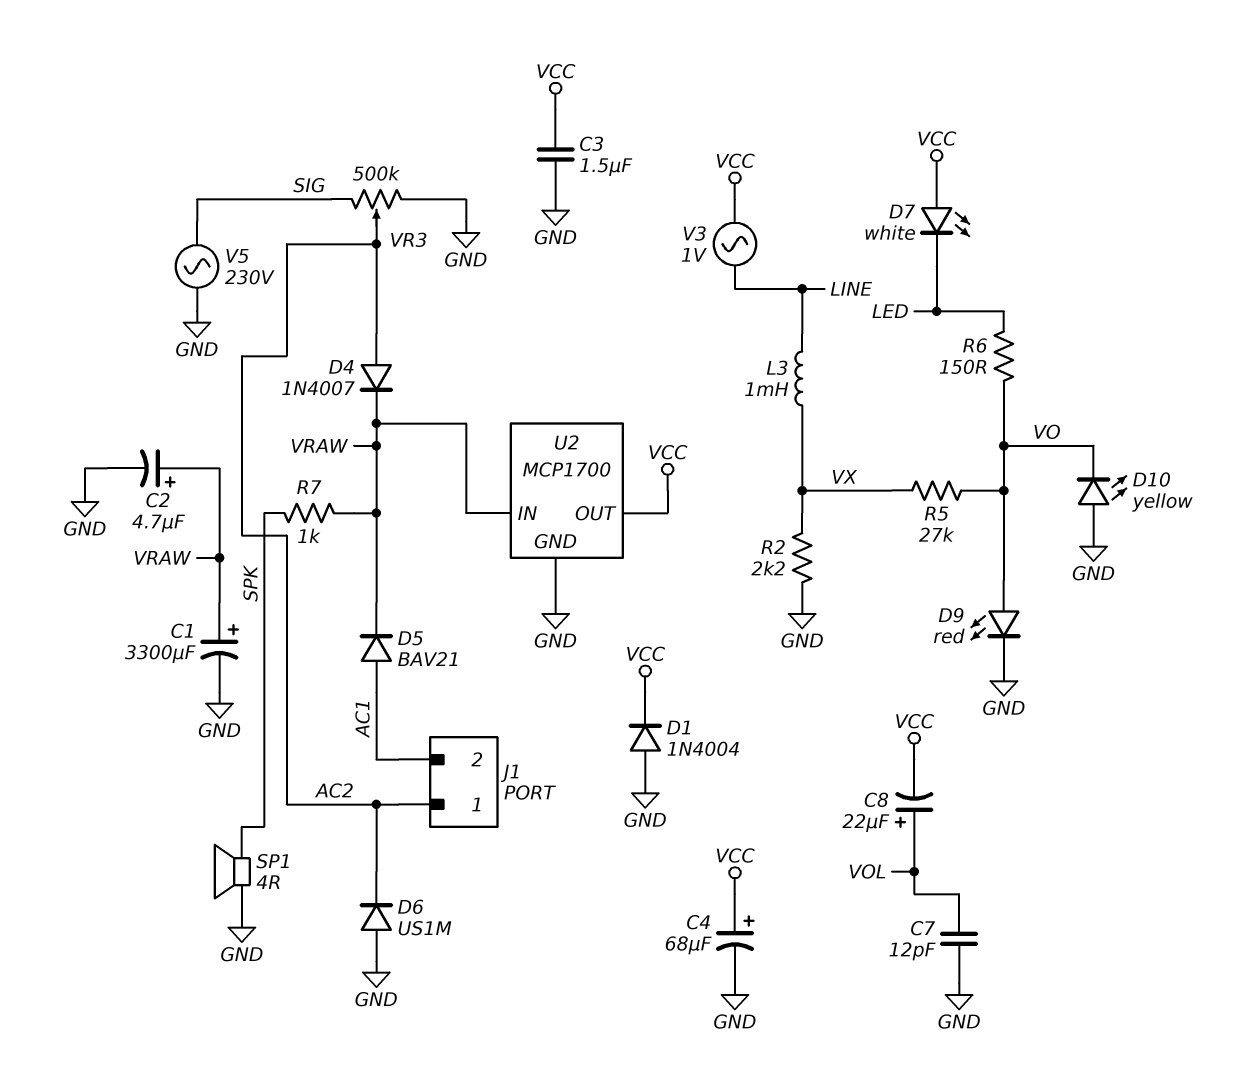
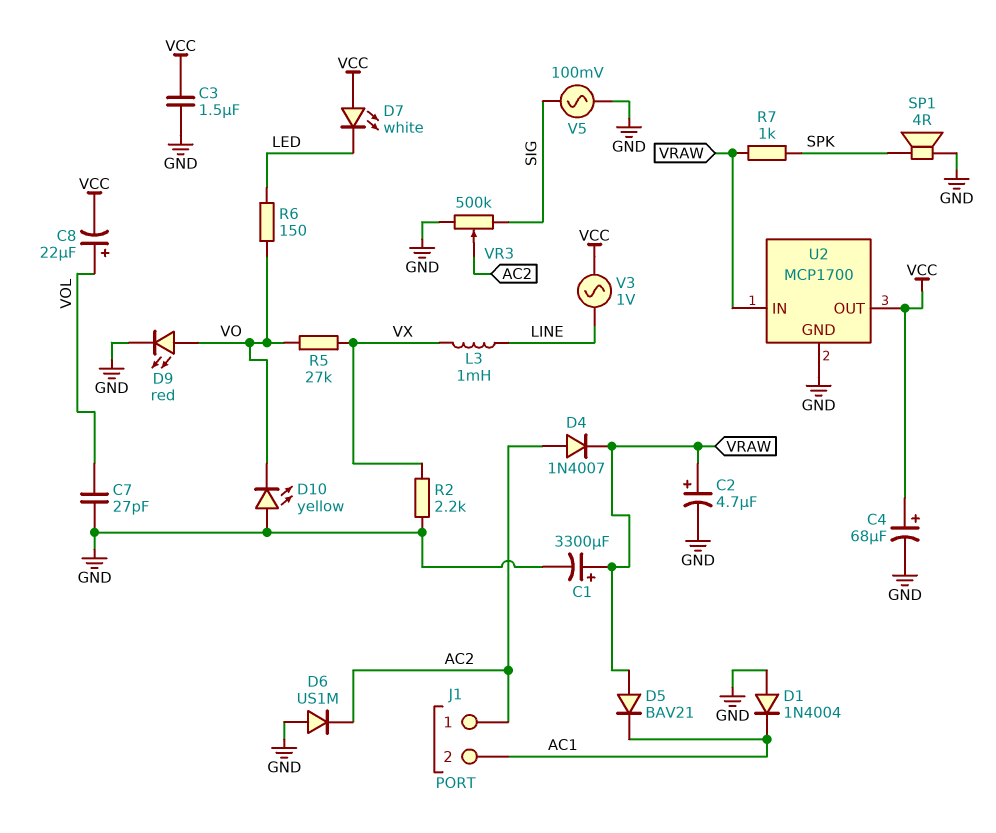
C7: 12pF (GND, VOL) -> 27pF (GND, VOL)
D1: diode 1N4004 (A GND, K VCC) -> diode 1N4004 (A GND, K AC1)
D5: diode BAV21 (A AC1, K VRAW) -> diode BAV21 (A VRAW, K AC1)
V5: AC 230V (GND, SIG) -> AC 100mV (GND, SIG)

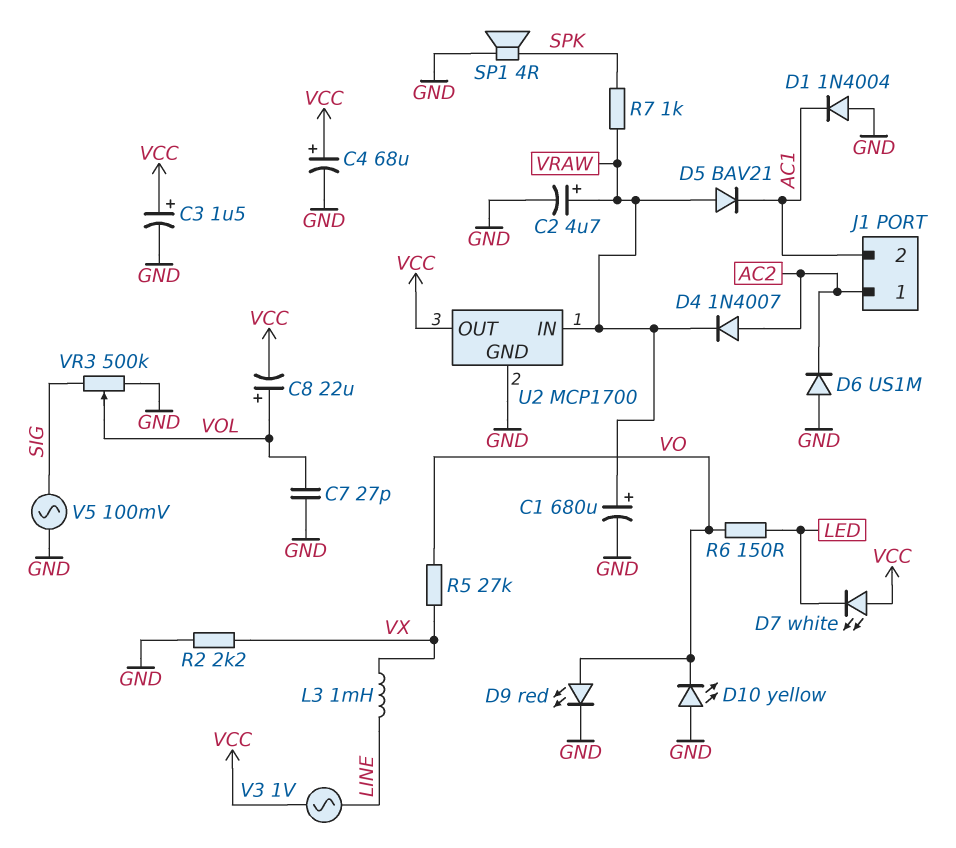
C1: 3300uF (plus VRAW, minus GND) -> 680uF (plus VRAW, minus GND)
C3: 1.5uF (GND, VCC) -> 1.5uF (plus VCC, minus GND)
VR3: 500k (GND, SIG, wiper AC2) -> 500k (GND, SIG, wiper VOL)

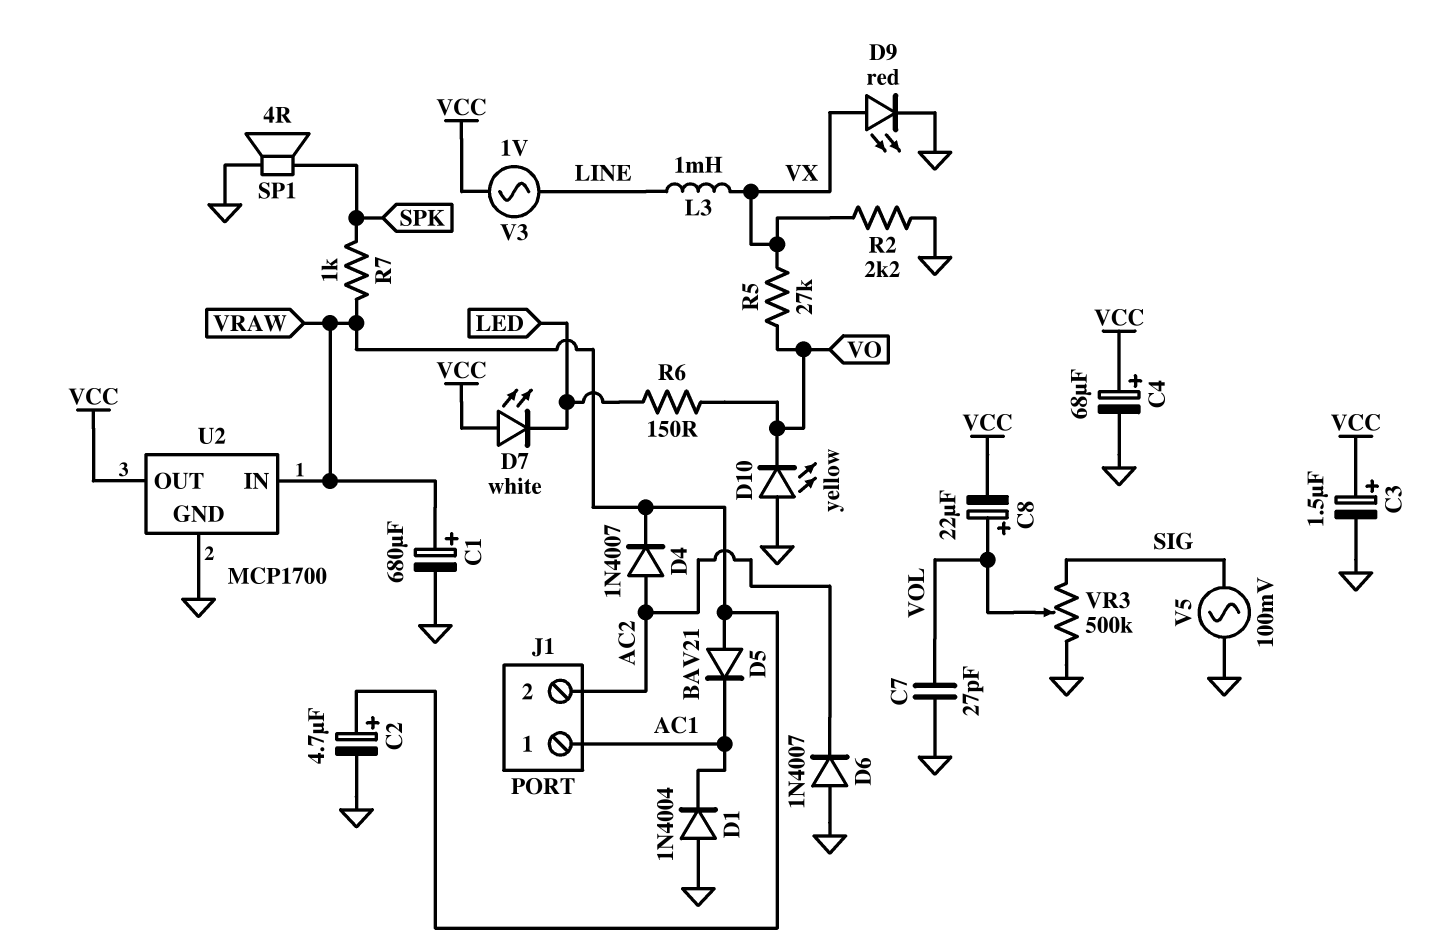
D6: diode US1M (A GND, K AC2) -> diode 1N4007 (A GND, K AC2)
D9: LED red (A VO, K GND) -> LED red (A VX, K GND)
J1 pin 1: AC2 -> AC1
J1 pin 2: AC1 -> AC2

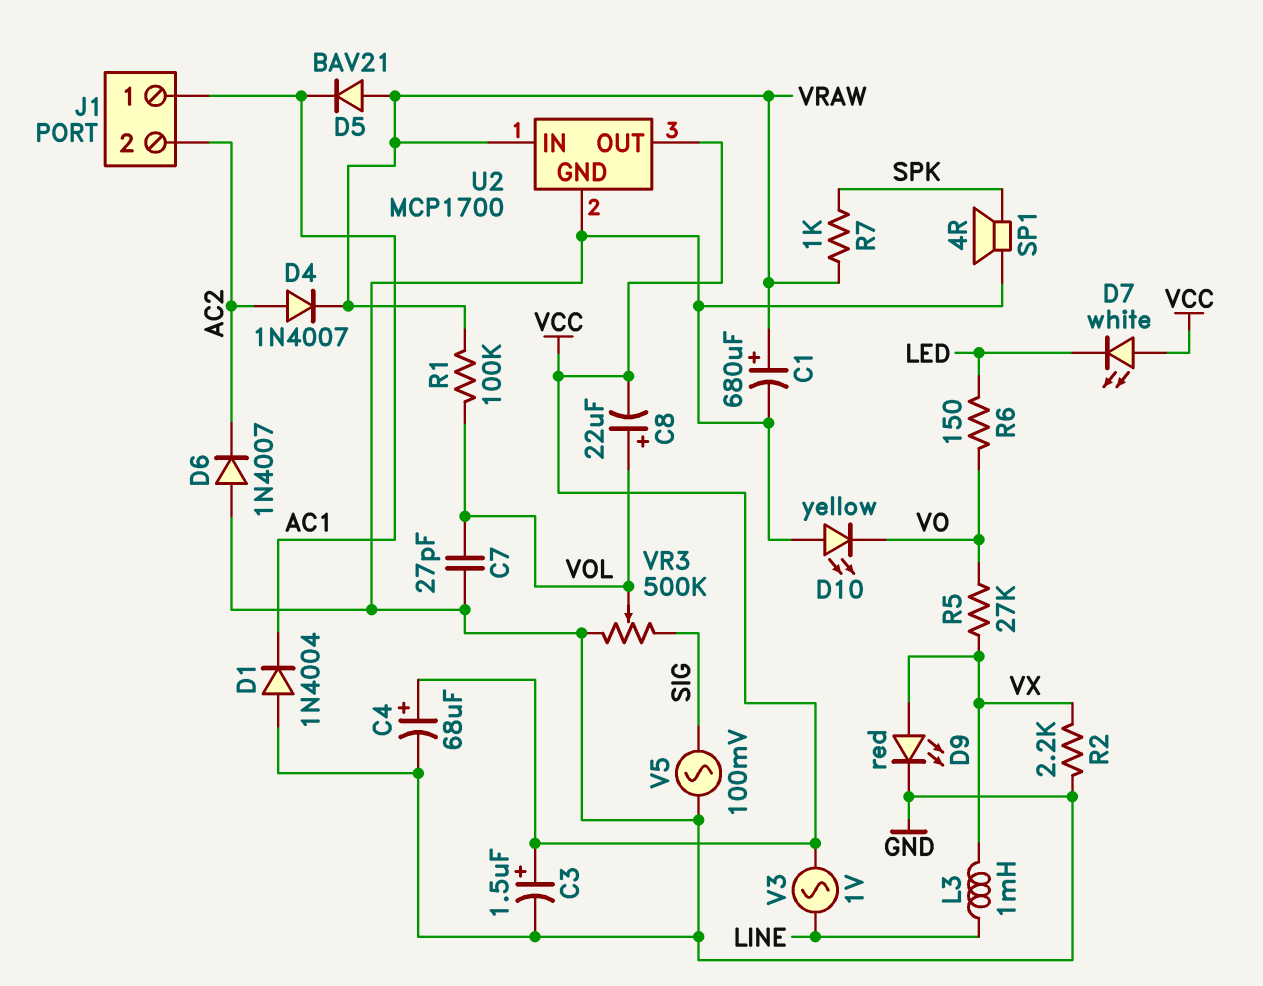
C2: 4.7uF (plus VRAW, minus GND) -> none
R1: none -> 100k (VOL, VRAW)

